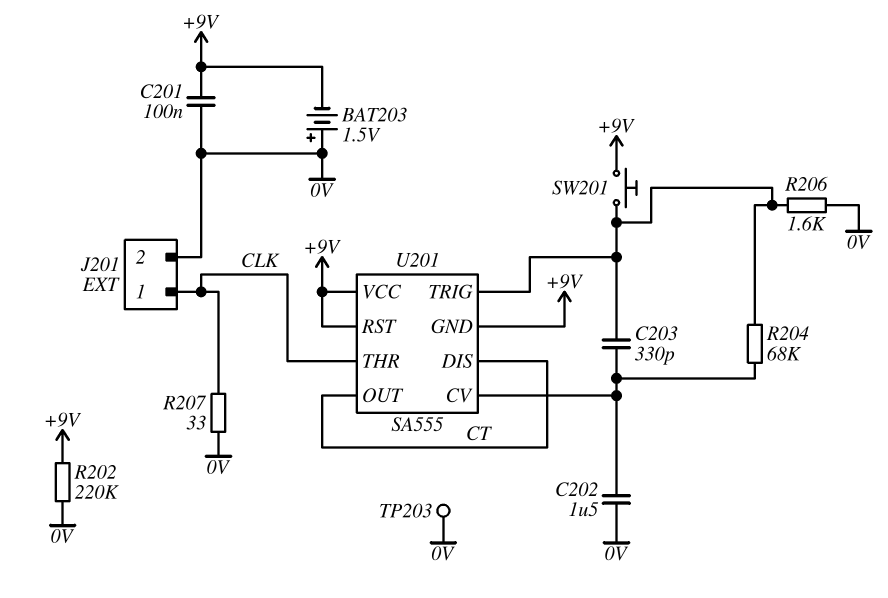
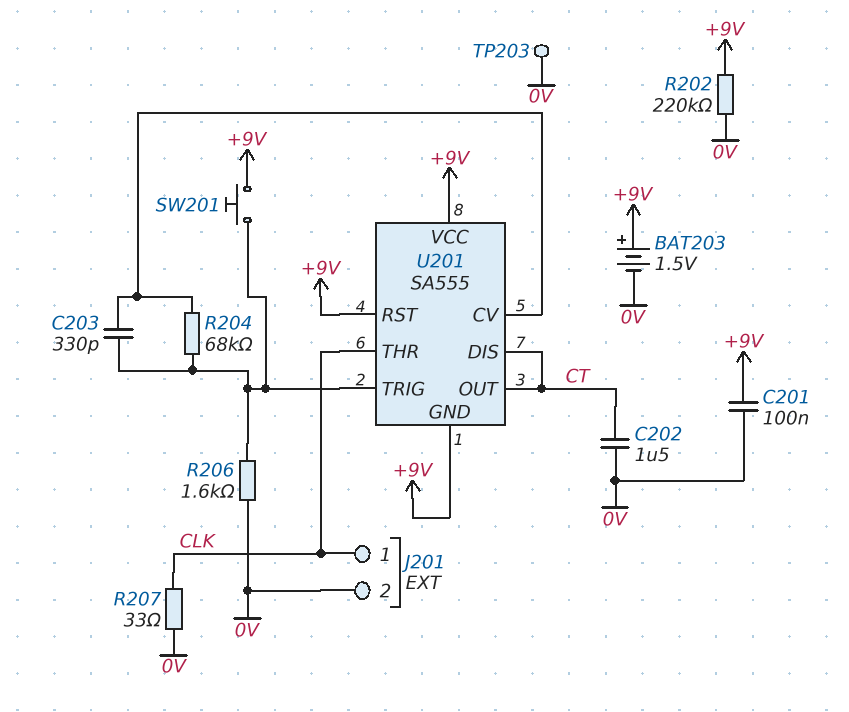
BAT203: 1.5V (plus 0V, minus +9V) -> 1.5V (plus +9V, minus 0V)
C202: 1.5uF (0V, U201/CV) -> 1.5uF (0V, CT)

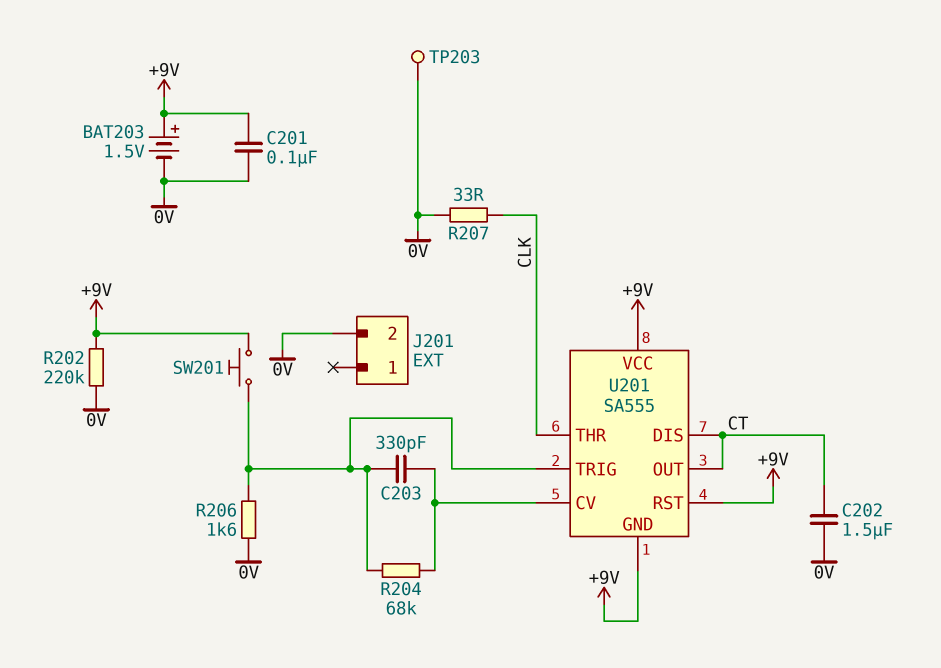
J201 pin 1: CLK -> none

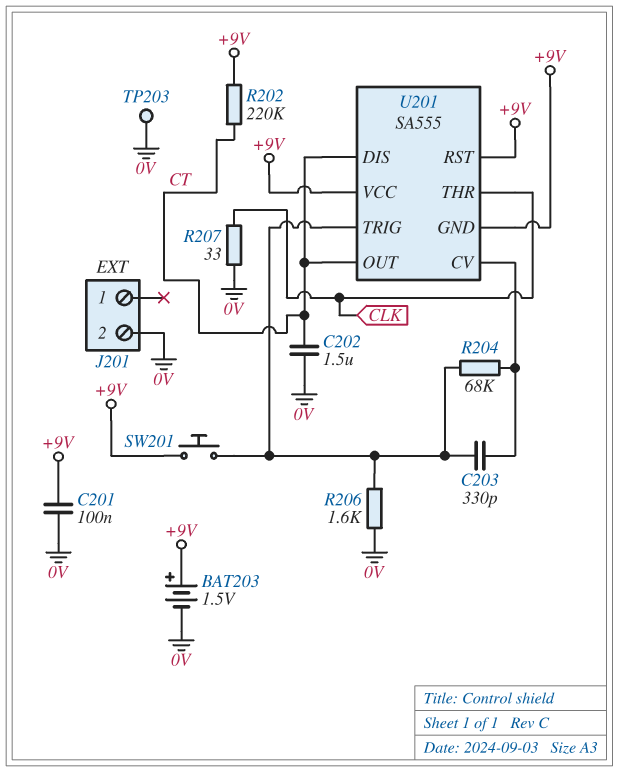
R202: 220k (+9V, 0V) -> 220k (+9V, CT)

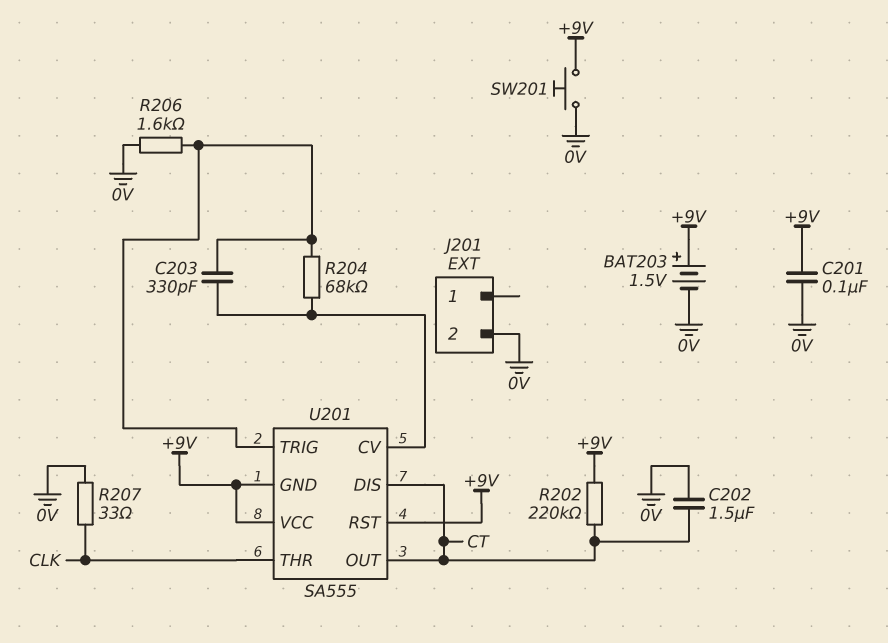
SW201: button (+9V, U201/TRIG) -> button (+9V, 0V)
TP203: test point (0V) -> none

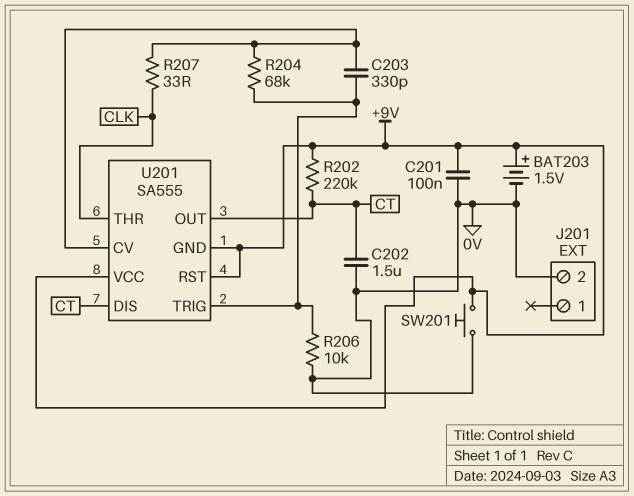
R206: 1.6k (0V, U201/TRIG) -> 10k (0V, U201/TRIG)
R207: 33 (0V, CLK) -> 33 (CLK, U201/CV)

